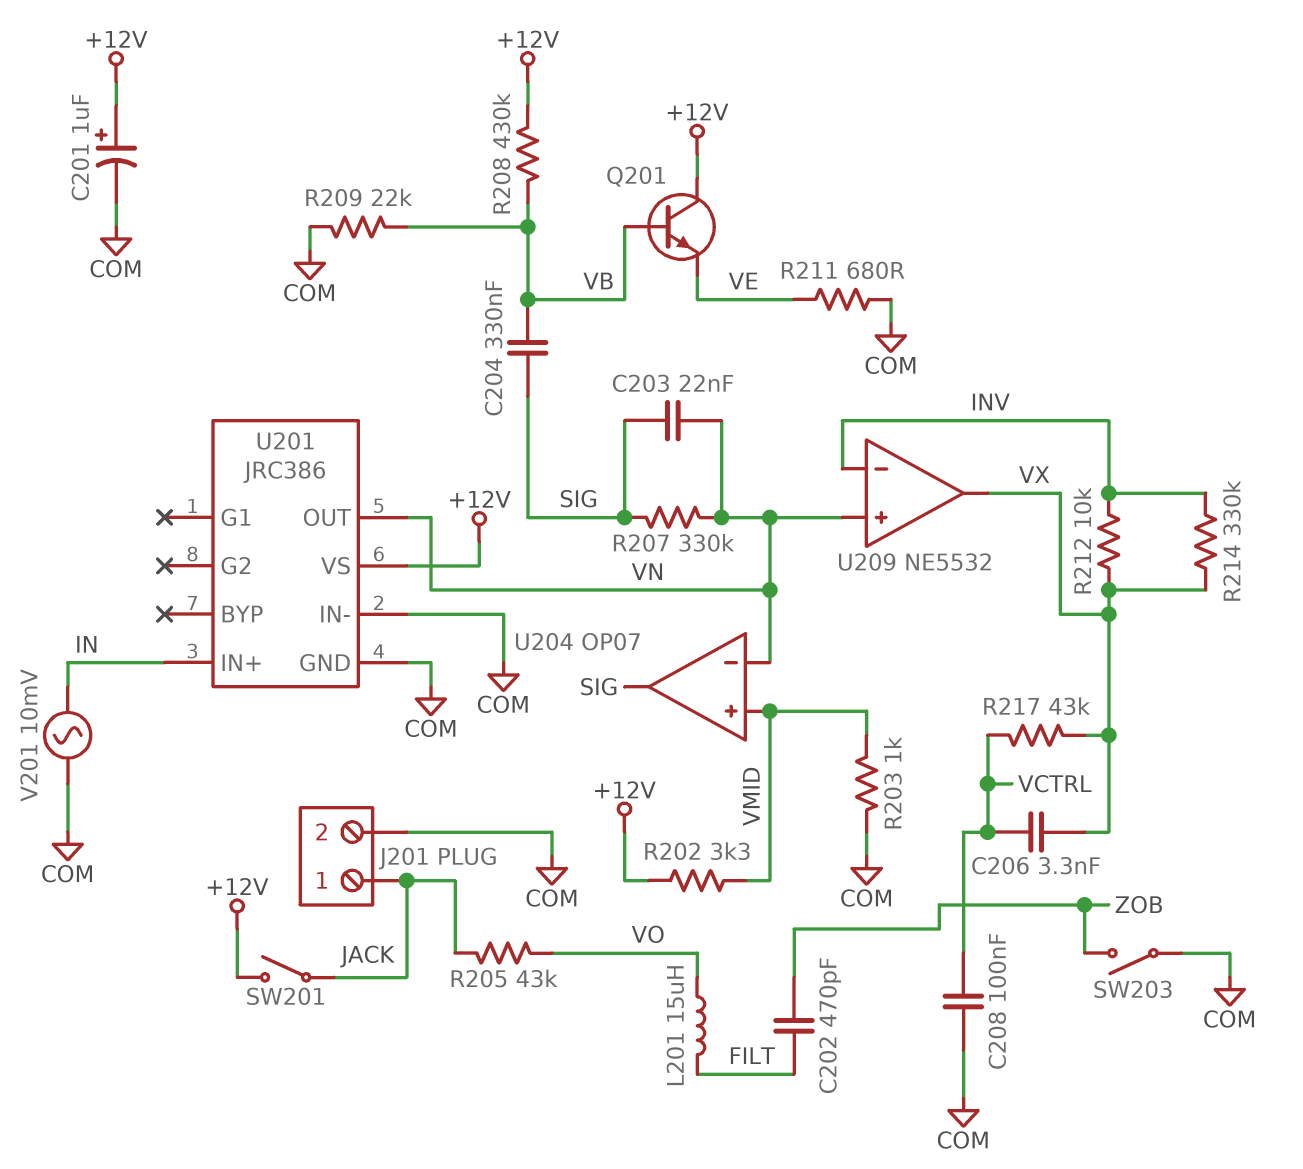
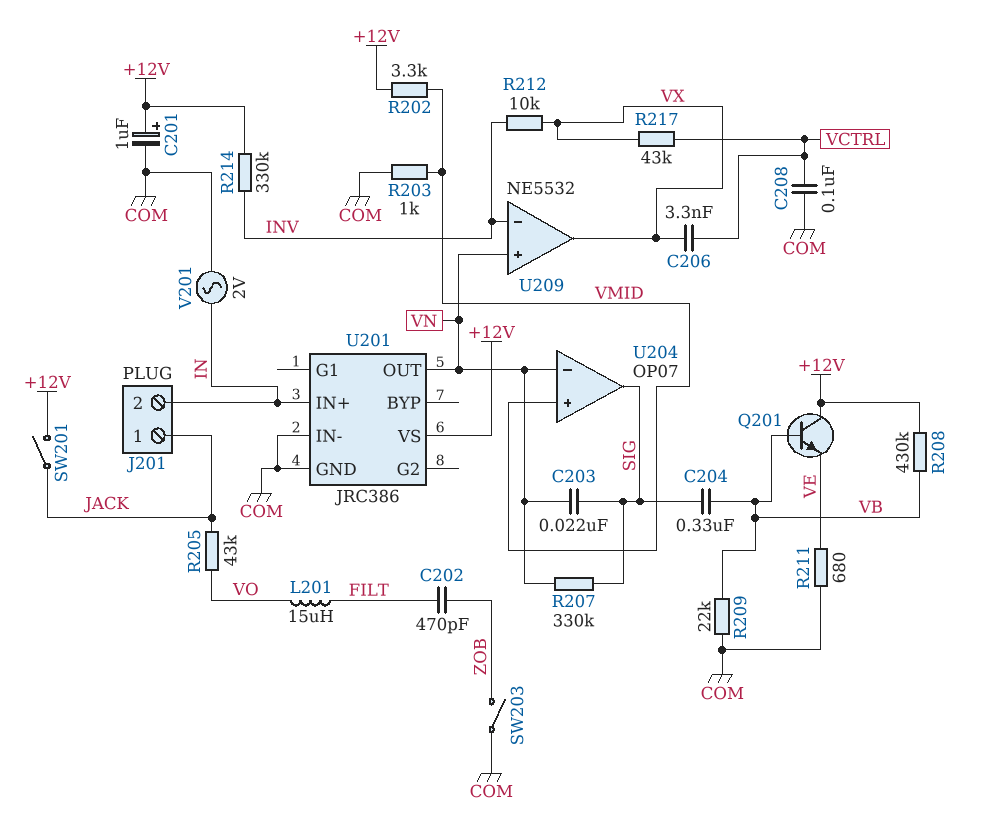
J201 pin 2: COM -> IN
R214: 330k (INV, VX) -> 330k (+12V, INV)
V201: AC 10mV (COM, IN) -> AC 2V (COM, IN)

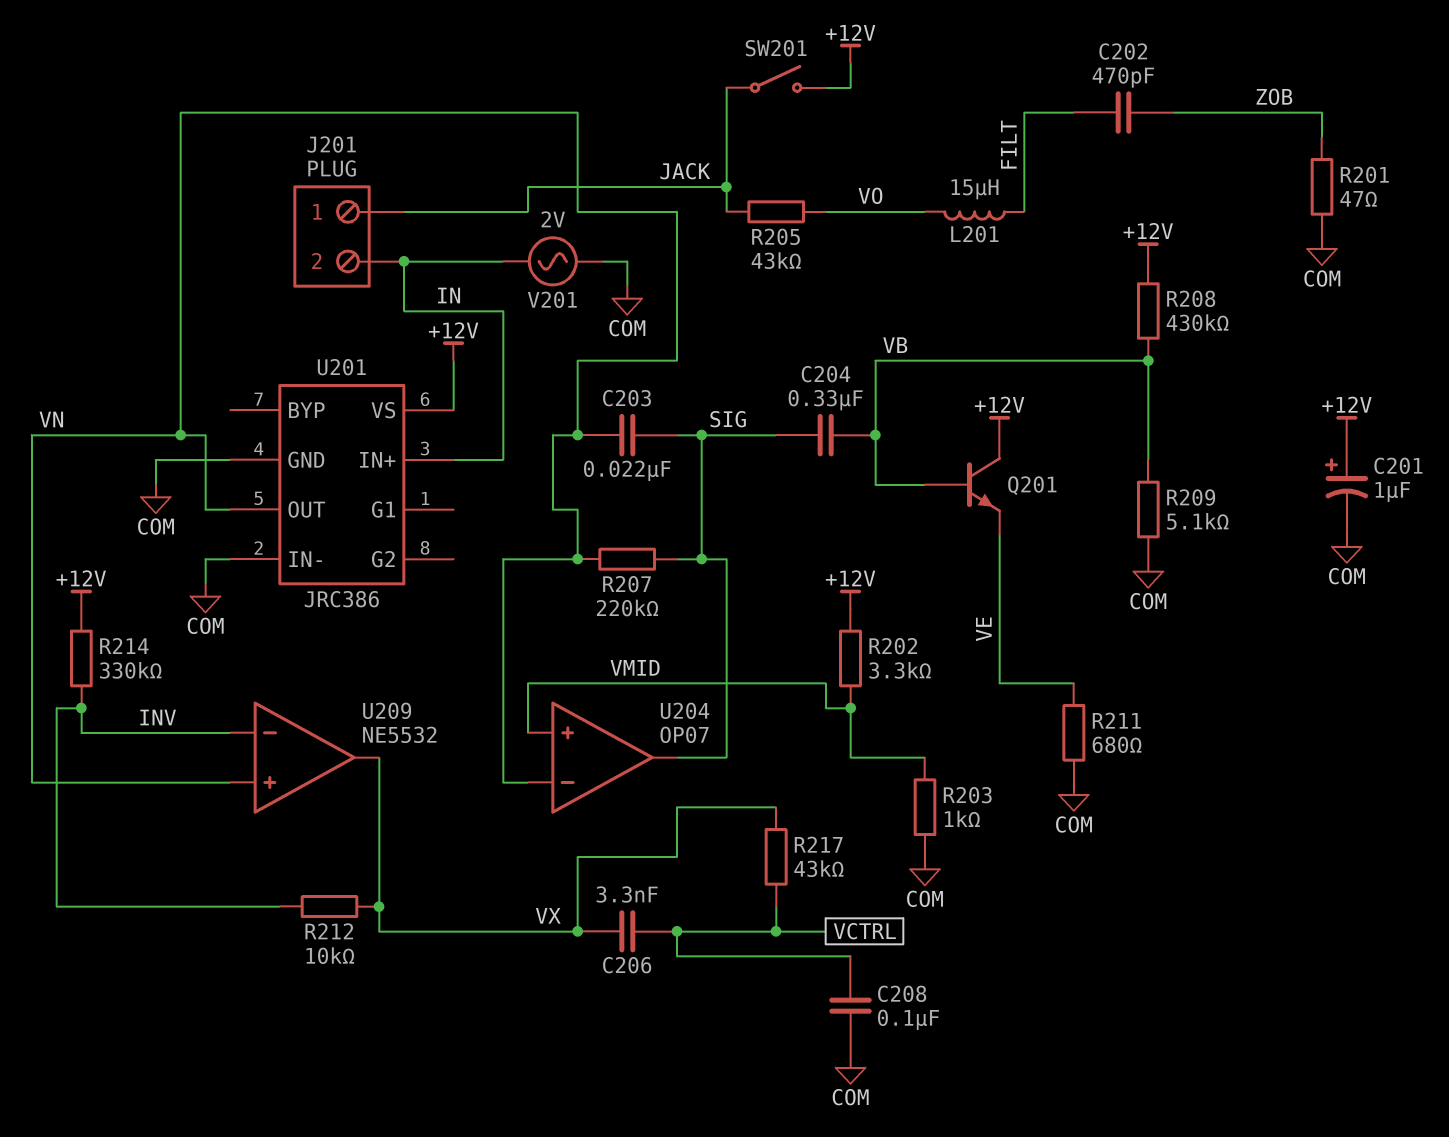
R201: none -> 47 (COM, ZOB)
R207: 330k (SIG, VN) -> 220k (SIG, VN)
R209: 22k (COM, VB) -> 5.1k (COM, VB)
SW203: switch (COM, ZOB) -> none

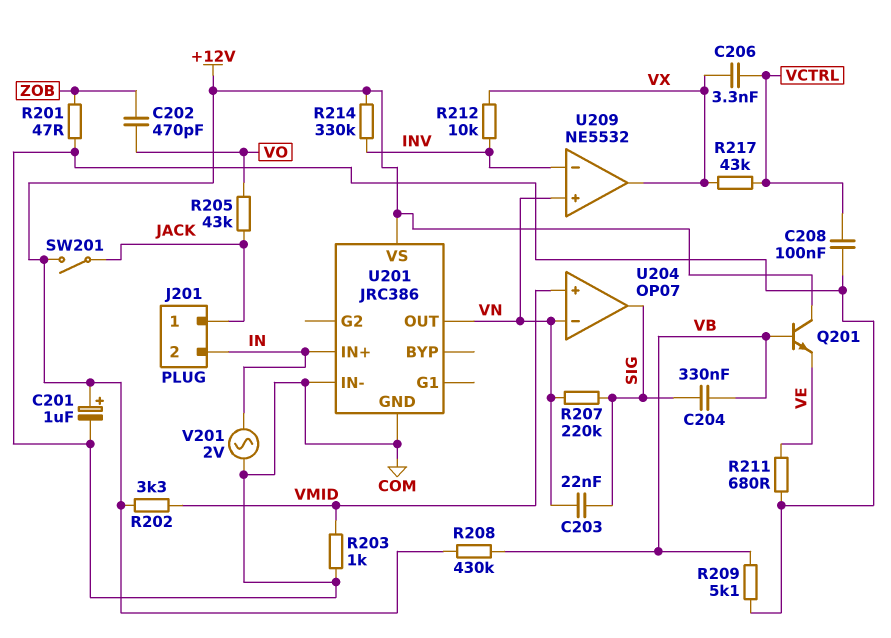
C202: 470pF (FILT, ZOB) -> 470pF (VO, ZOB)
L201: 15uH (FILT, VO) -> none

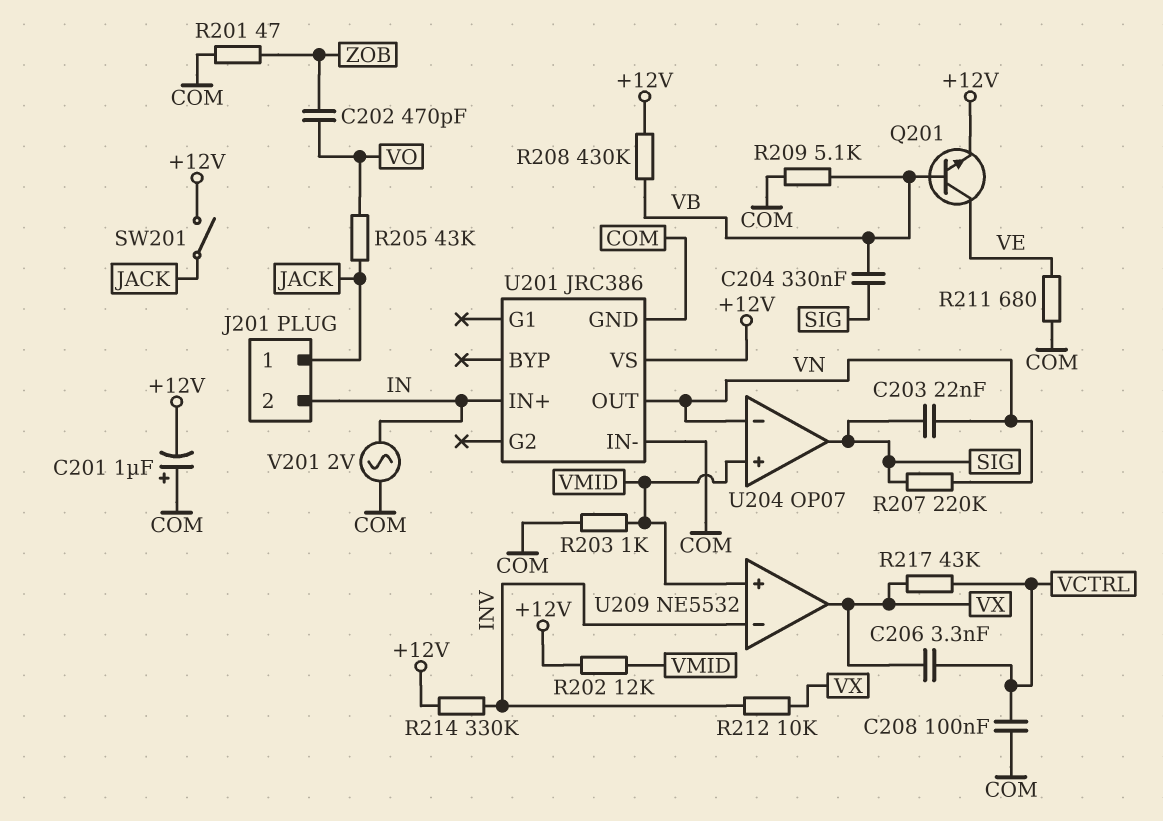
C201: 1uF (plus +12V, minus COM) -> 1uF (plus COM, minus +12V)
Q201: NPN (B VB, C +12V, E VE) -> NPN (B VB, C VE, E +12V)
R202: 3.3k (+12V, VMID) -> 12k (+12V, VMID)
U209 pin in+: VN -> VMID

